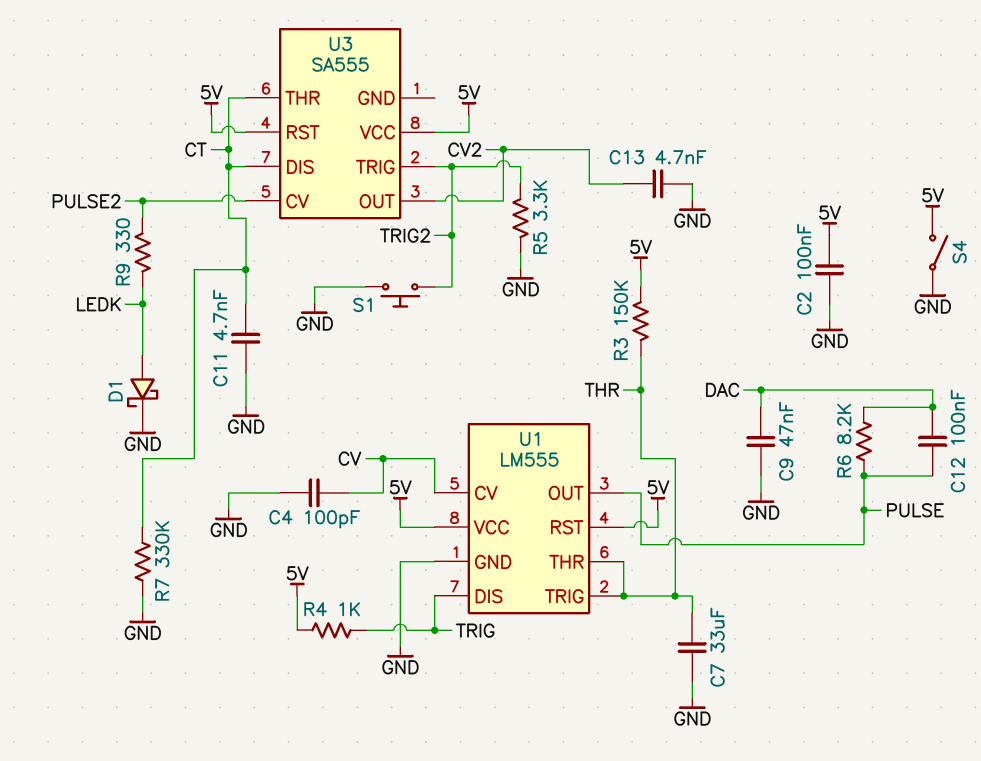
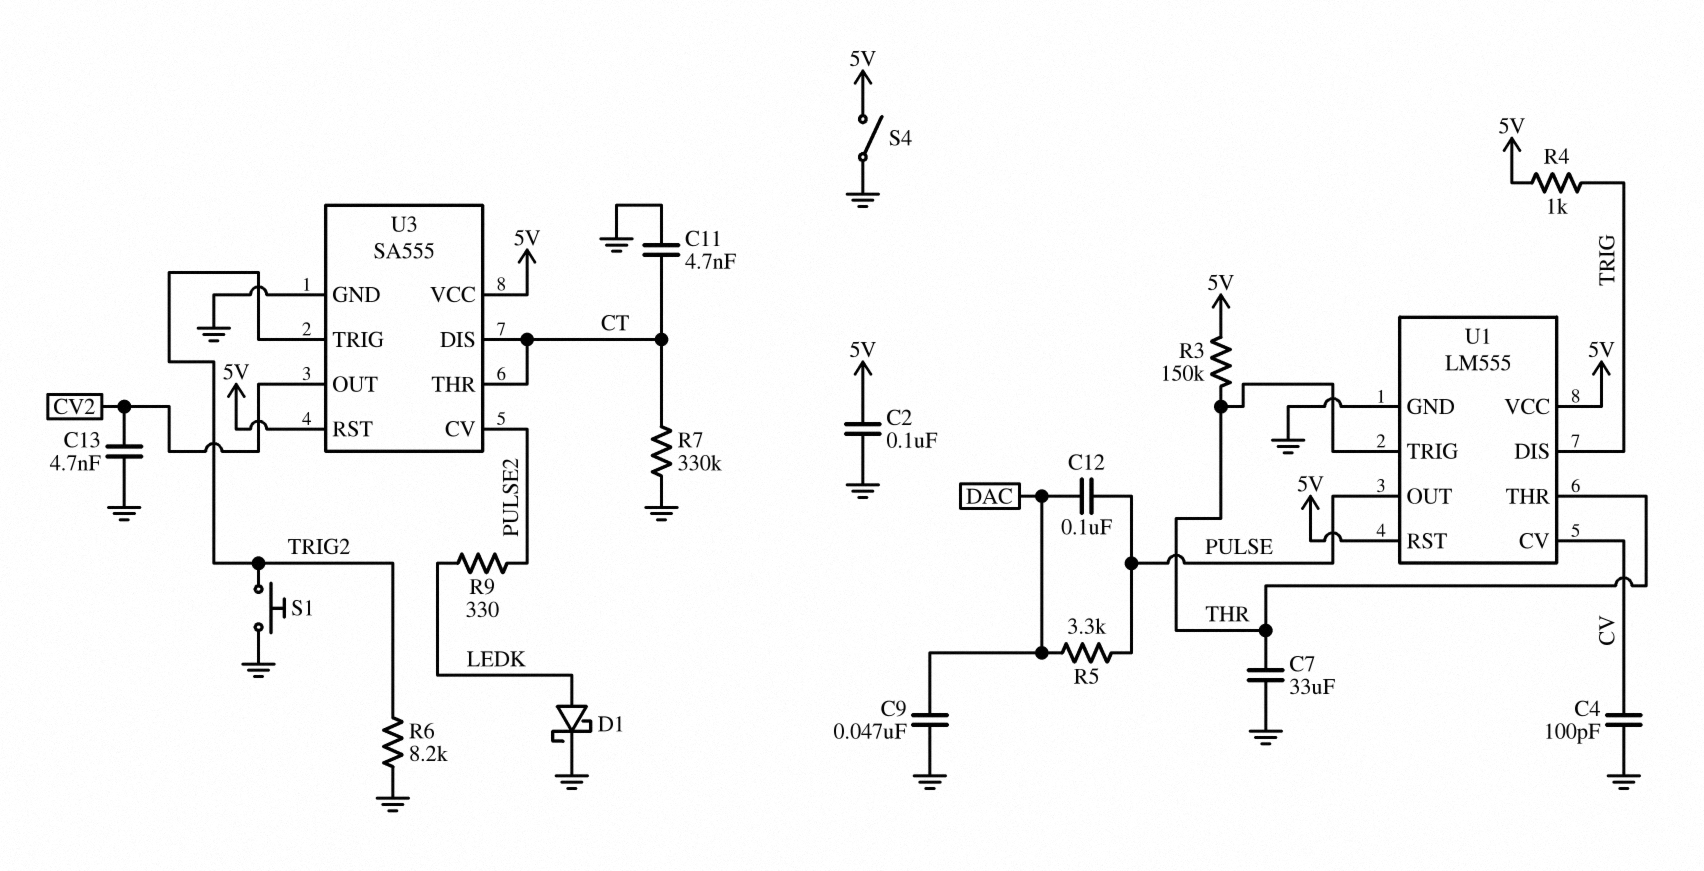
R5: 3.3k (GND, TRIG2) -> 3.3k (DAC, PULSE)
R6: 8.2k (DAC, PULSE) -> 8.2k (GND, TRIG2)
U3 pin GND: none -> GND

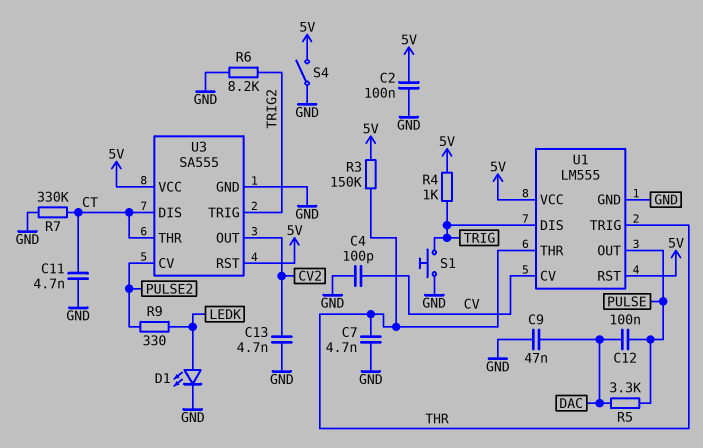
C7: 33uF (GND, THR) -> 4.7nF (GND, THR)
D1: schottky (A LEDK, K GND) -> LED (A LEDK, K GND)
S1: button (GND, TRIG2) -> button (GND, TRIG)

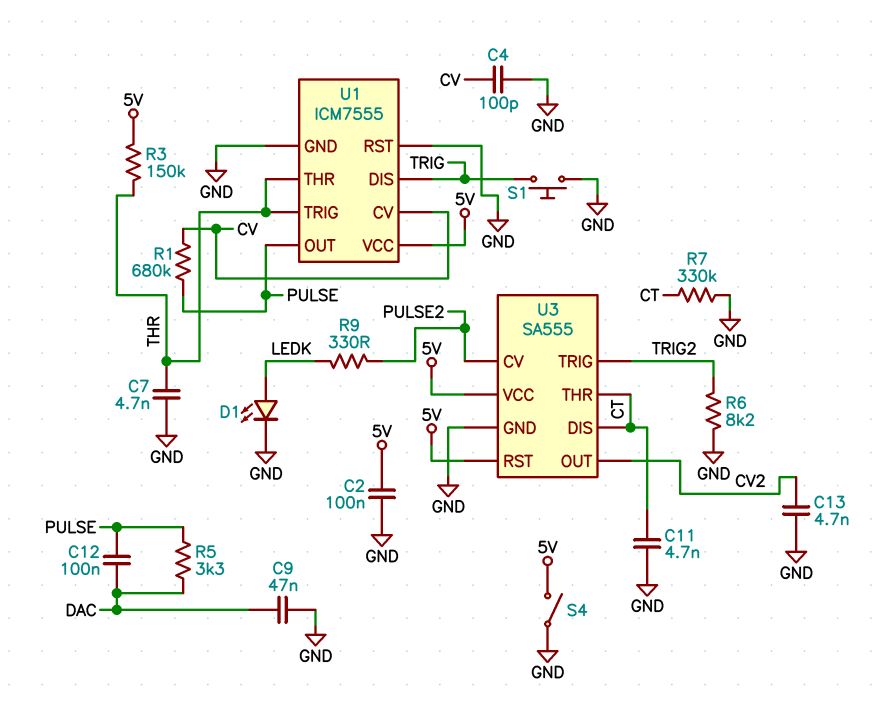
R1: none -> 680k (CV, PULSE)
R4: 1k (5V, TRIG) -> none
U1: LM555 -> ICM7555
U1 pin RST: 5V -> GND

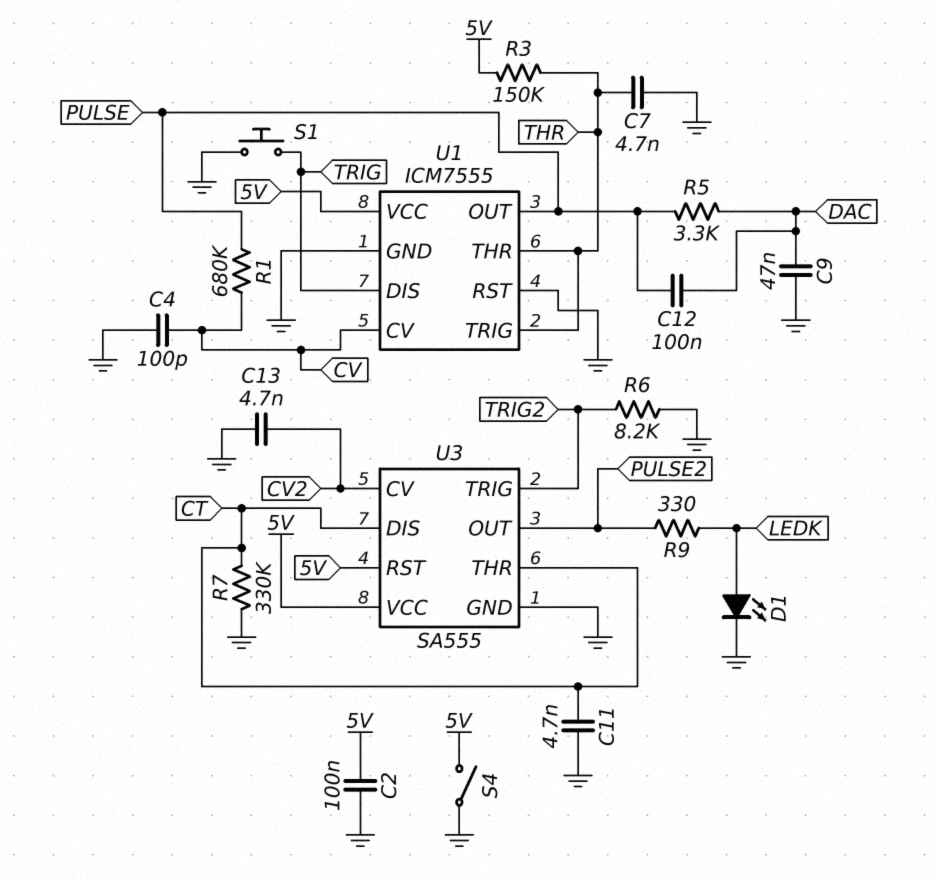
U3 pin CV: PULSE2 -> CV2
U3 pin OUT: CV2 -> PULSE2

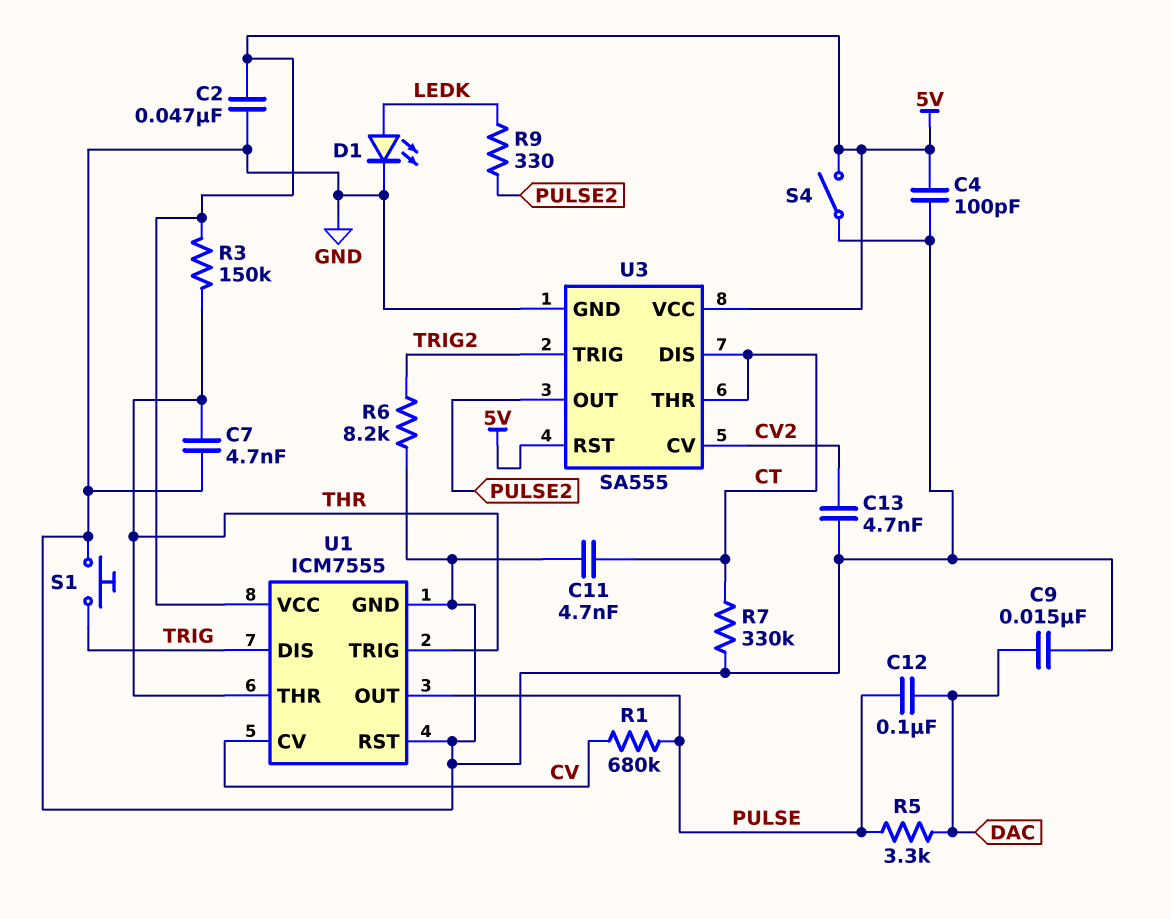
C2: 100nF (5V, GND) -> 47nF (5V, GND)
C4: 100pF (CV, GND) -> 100pF (5V, GND)
C9: 47nF (DAC, GND) -> 15nF (DAC, GND)

